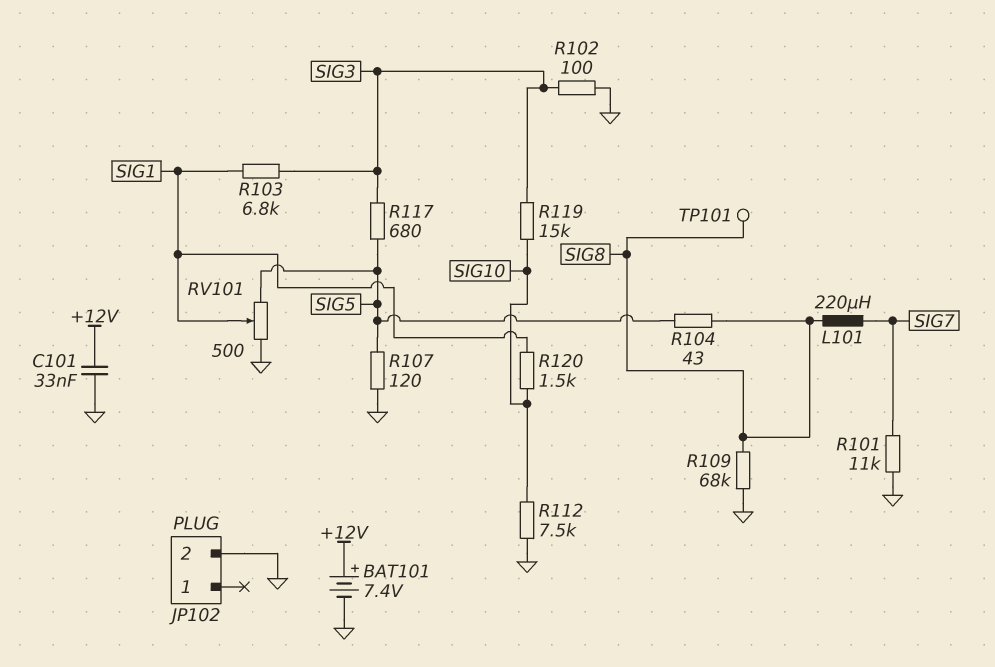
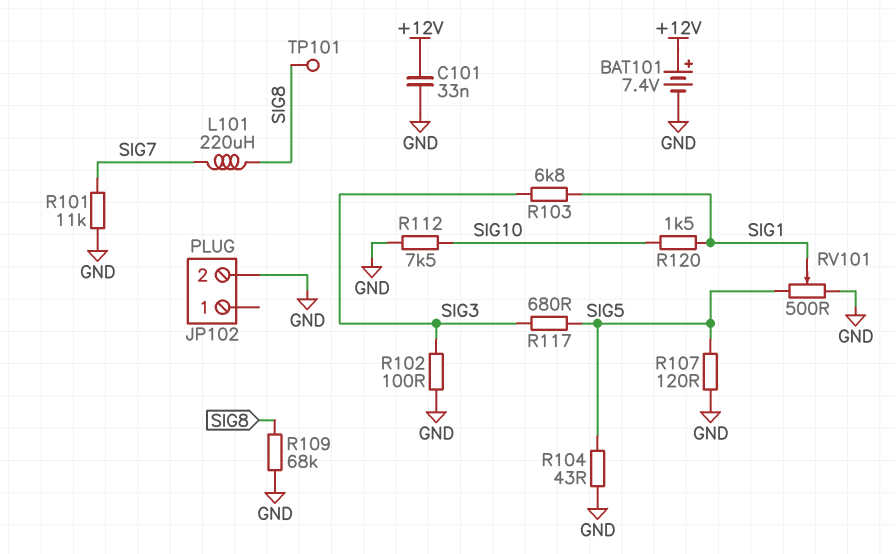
R104: 43 (SIG5, SIG8) -> 43 (GND, SIG5)
R119: 15k (SIG3, SIG10) -> none

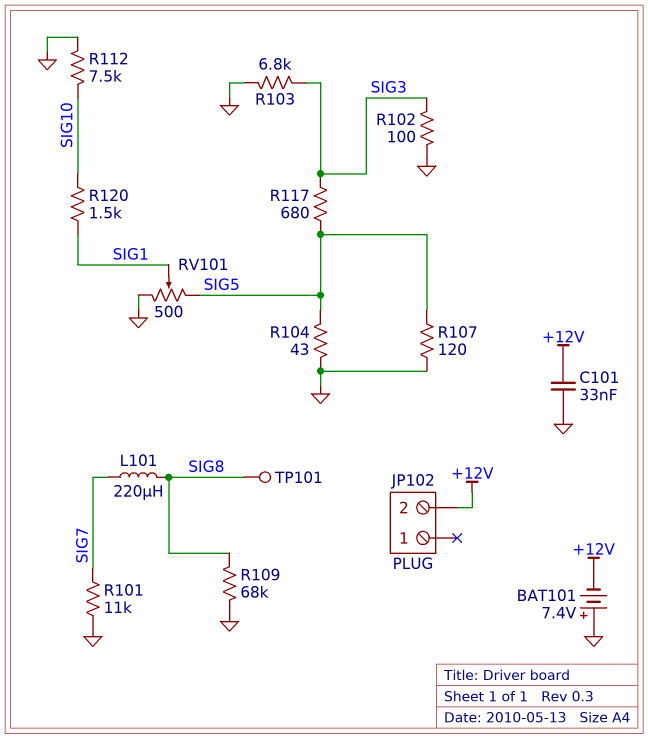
BAT101: 7.4V (plus +12V, minus GND) -> 7.4V (plus GND, minus +12V)
JP102 pin 2: GND -> +12V
R103: 6.8k (SIG1, SIG3) -> 6.8k (GND, SIG3)

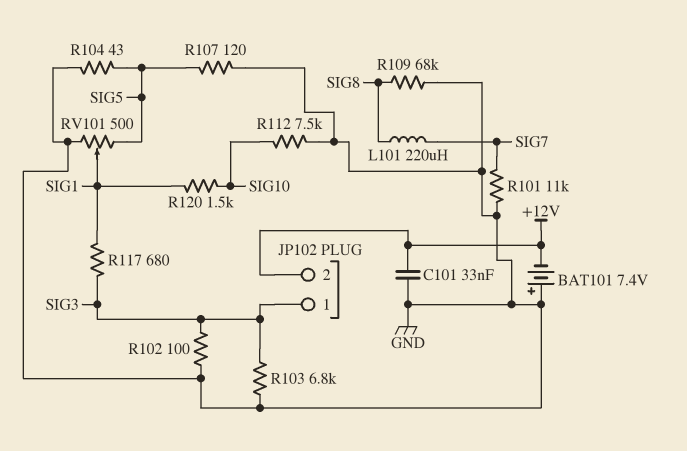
JP102 pin 1: none -> SIG3
R117: 680 (SIG3, SIG5) -> 680 (SIG1, SIG3)
TP101: test point (SIG8) -> none

